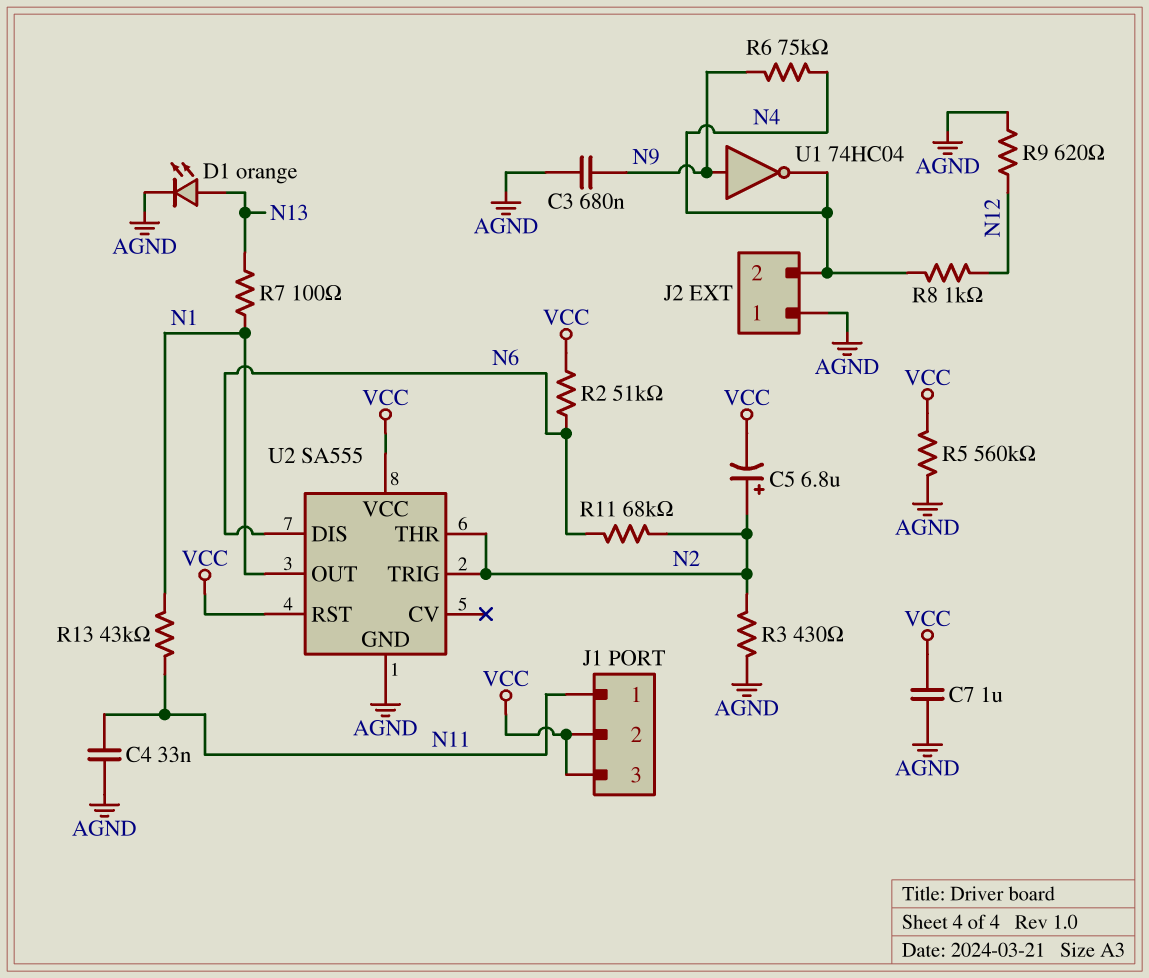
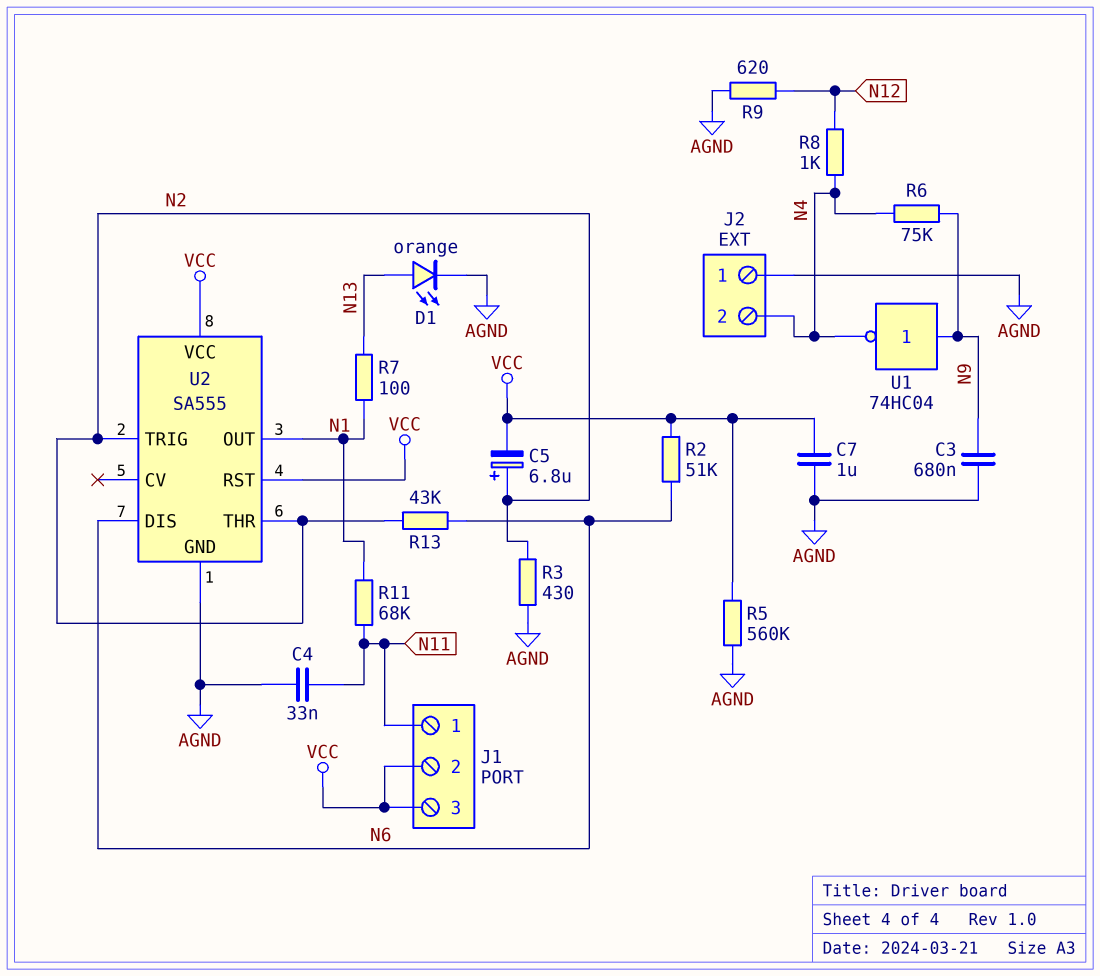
R11: 68k (N2, N6) -> 68k (N1, N11)
R13: 43k (N1, N11) -> 43k (N2, N6)

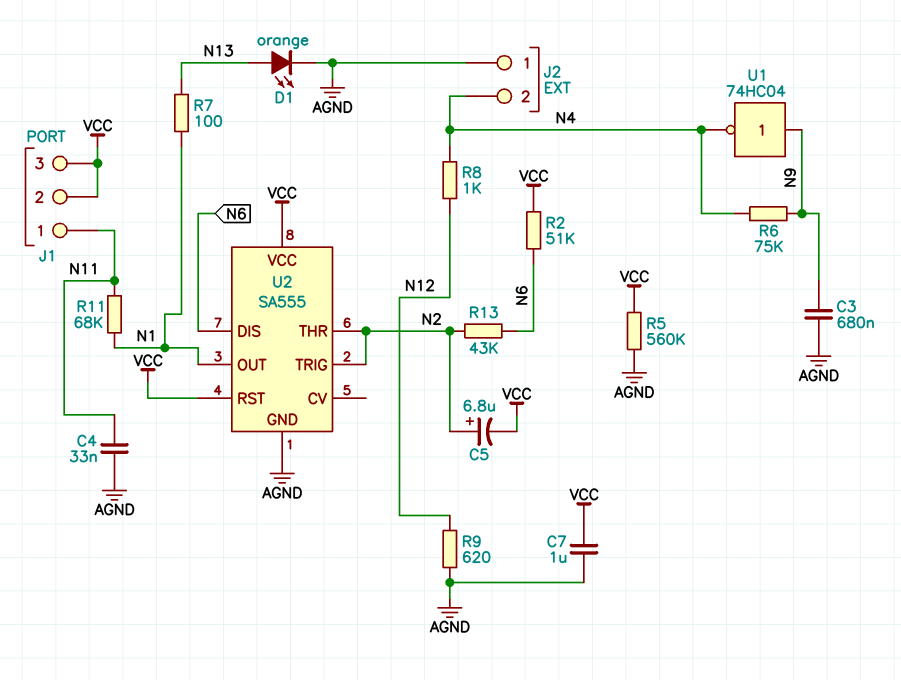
R3: 430 (AGND, N2) -> none

